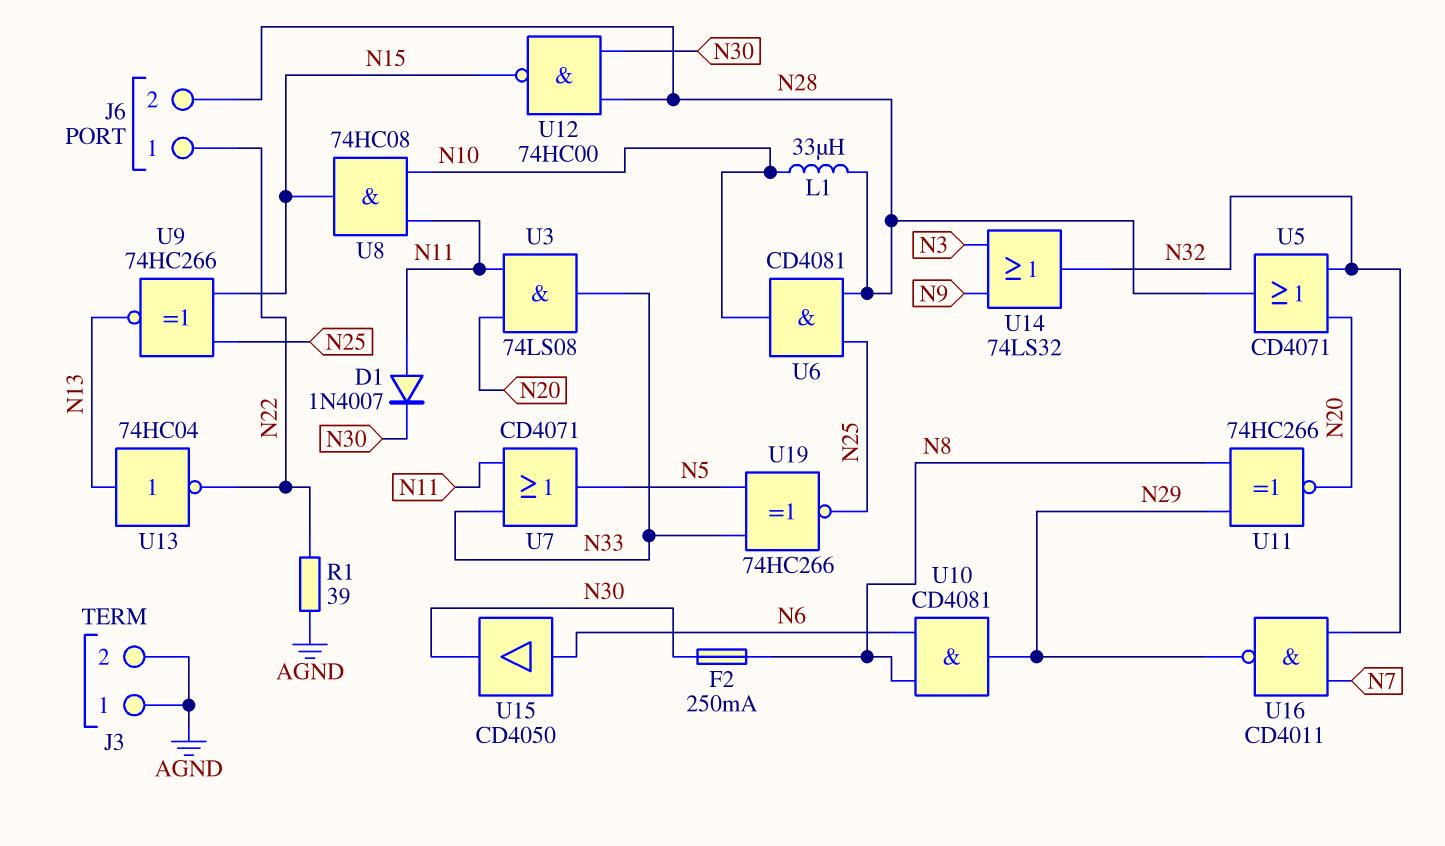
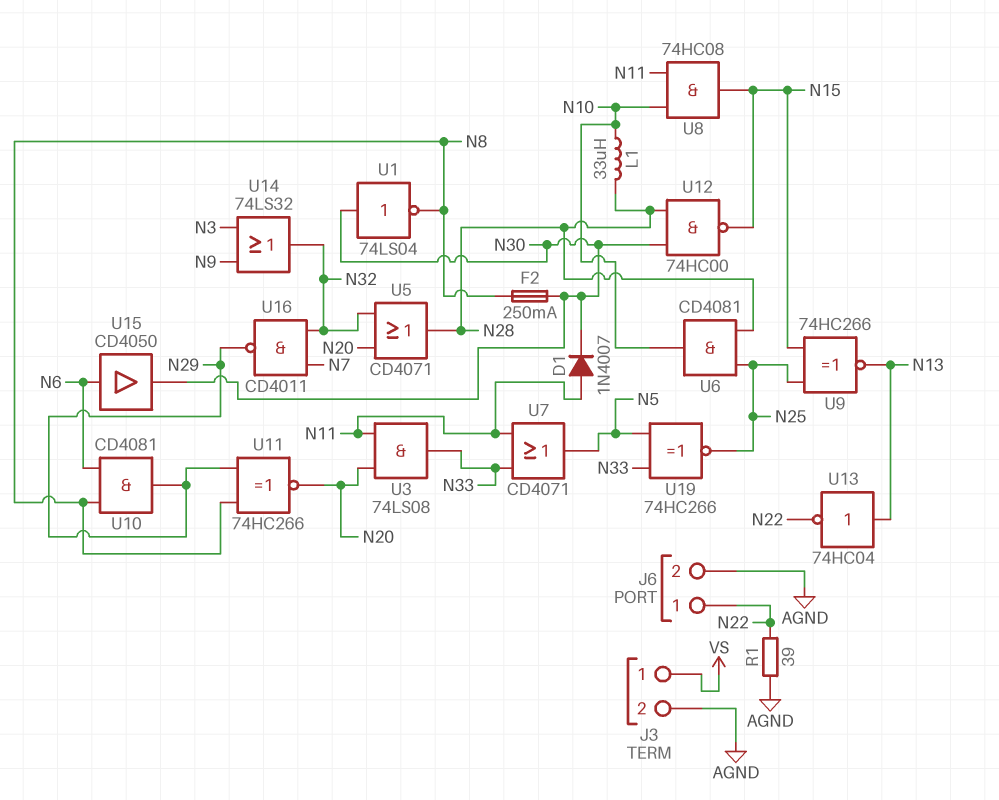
J3 pin 1: AGND -> VS
J6 pin 2: N28 -> AGND
U1: none -> NOT 74LS04 (in N30, out N8)

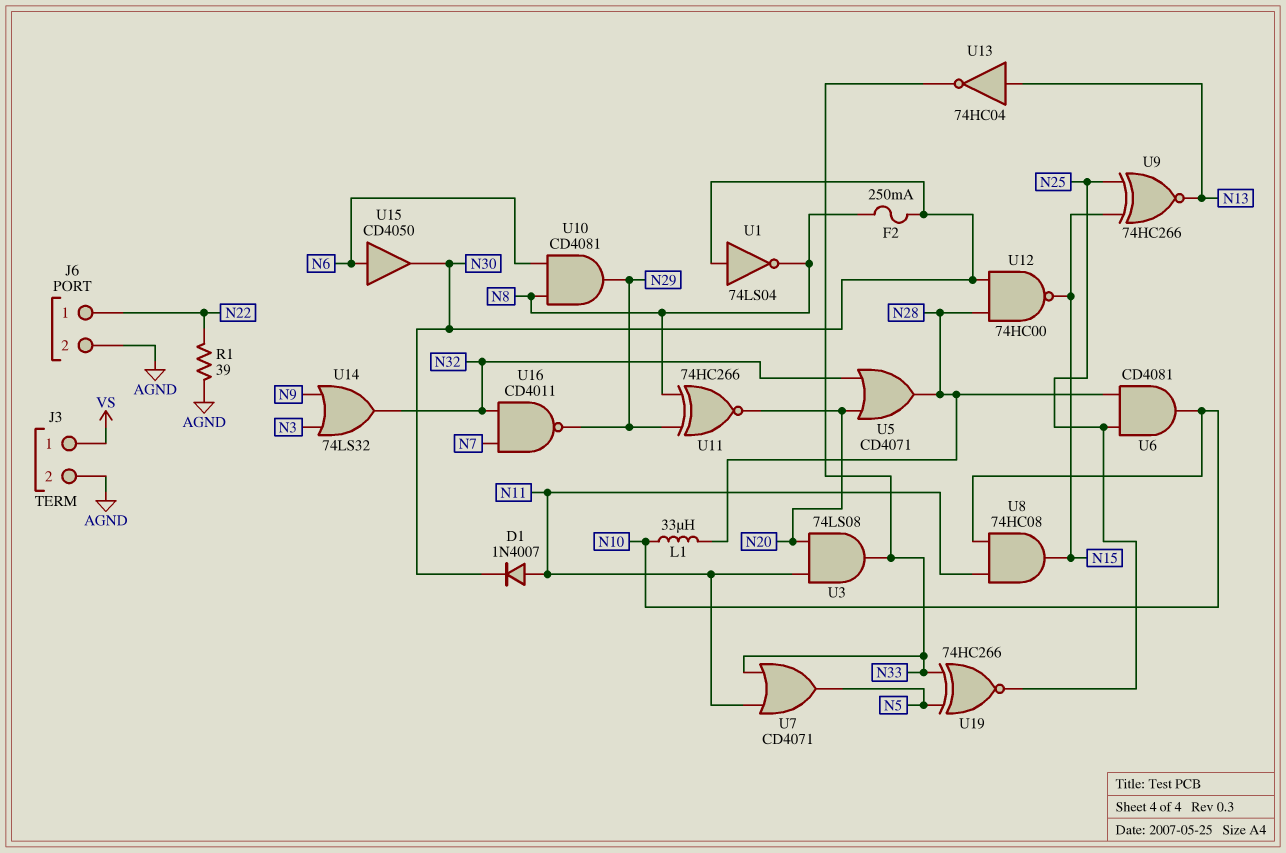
U13: NOT 74HC04 (in N13, out N22) -> NOT 74HC04 (in N13, out N33)

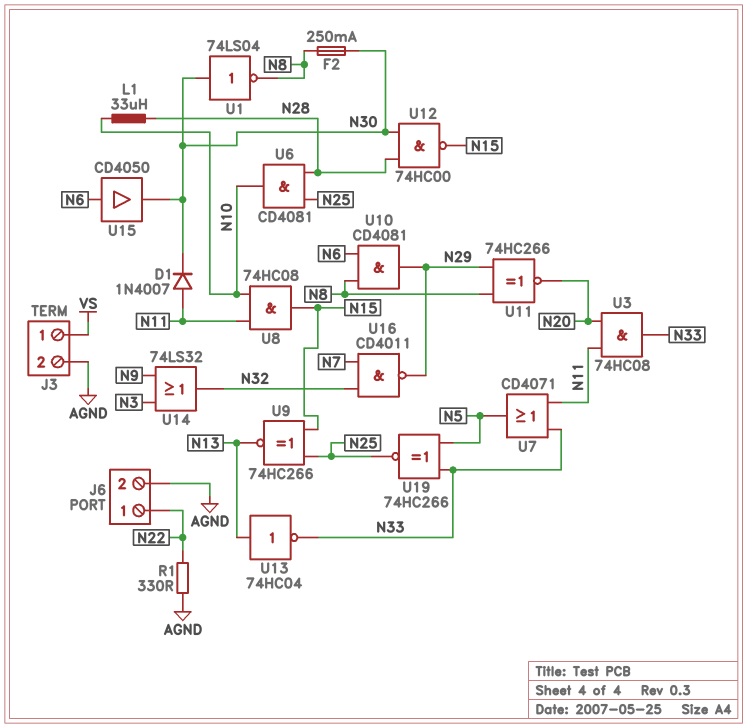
R1: 39 (AGND, N22) -> 330 (AGND, N22)
U3: AND 74LS08 (in N11, in N20, out N33) -> AND 74HC08 (in N11, in N20, out N33)
U5: OR CD4071 (in N20, in N32, out N28) -> none

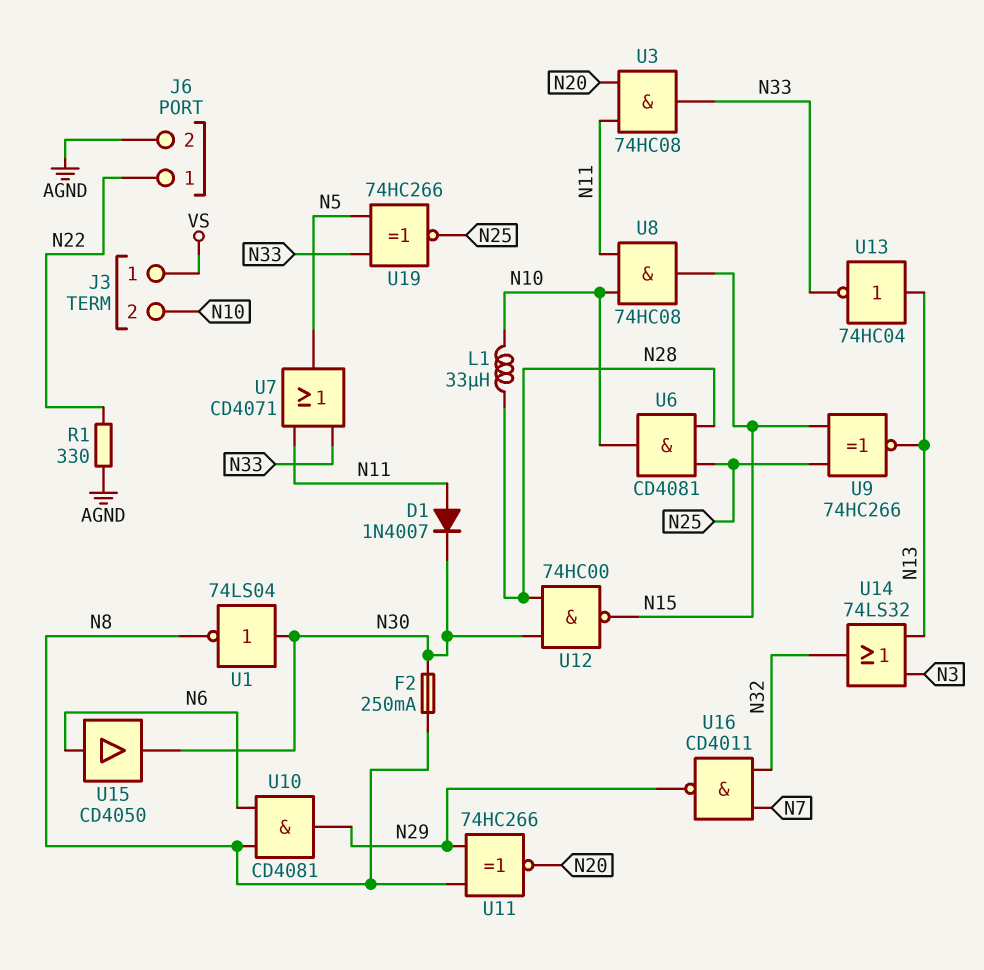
J3 pin 2: AGND -> N10
U14: OR 74LS32 (in N3, in N9, out N32) -> OR 74LS32 (in N3, in N13, out N32)

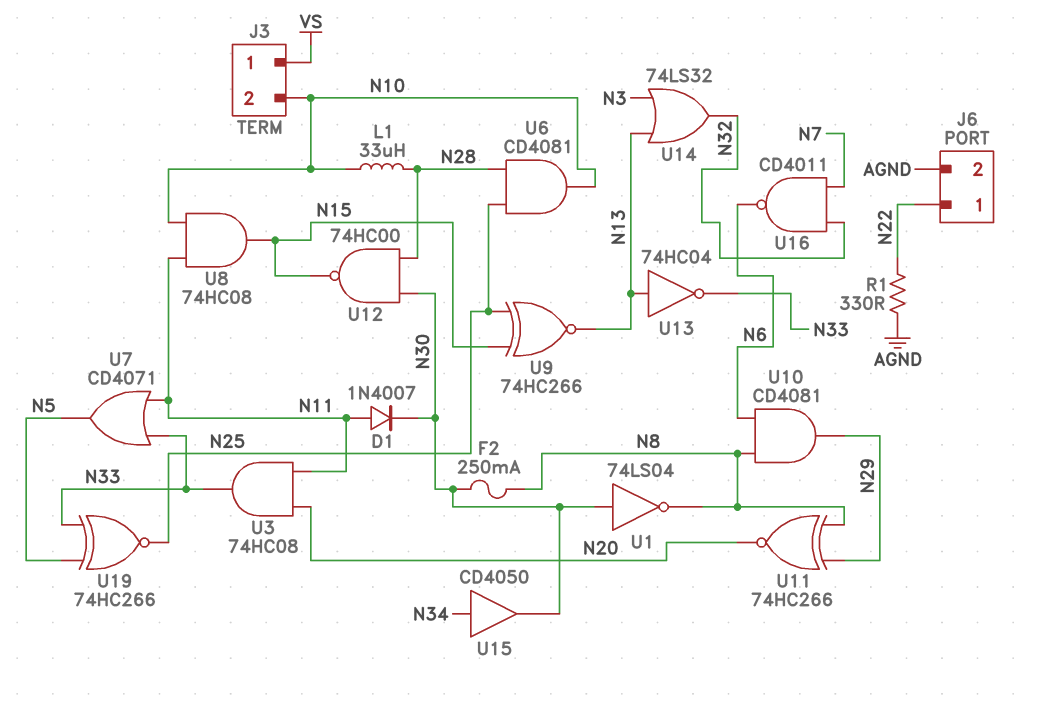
U15: buffer CD4050 (in N6, out N30) -> buffer CD4050 (in N34, out N30)
U16: NAND CD4011 (in N7, in N32, out N29) -> NAND CD4011 (in N7, in N32, out N6)

